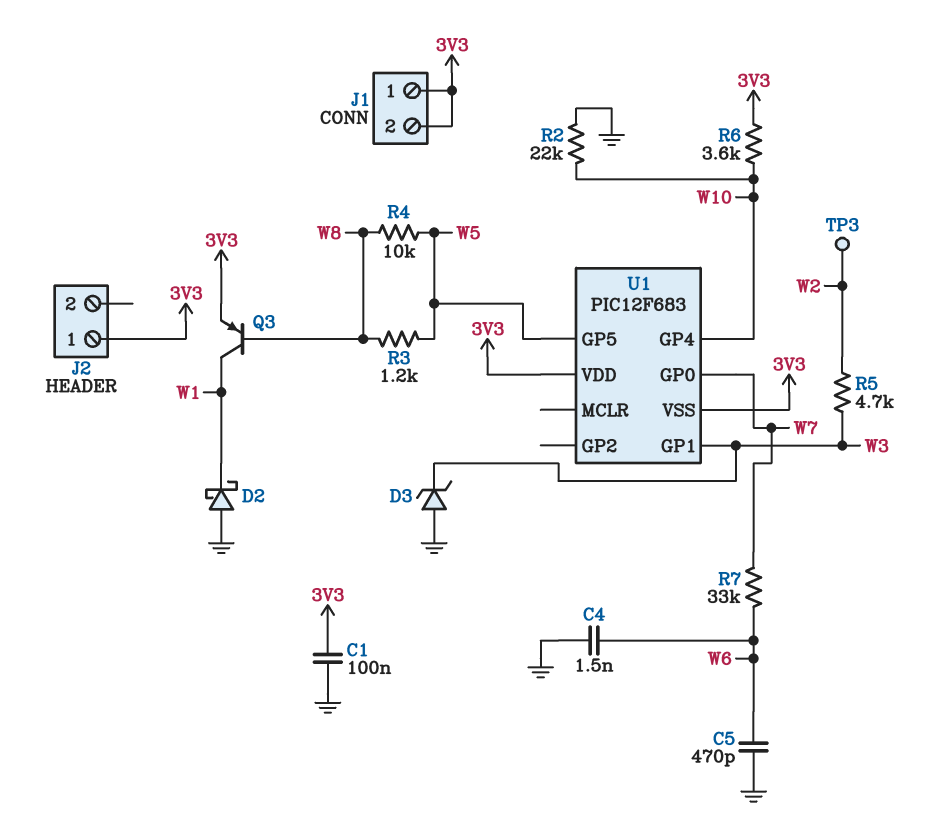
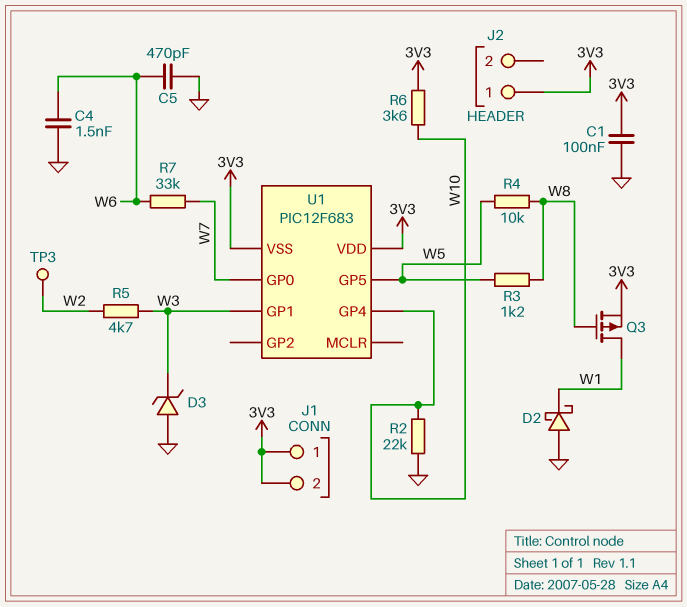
Q3: PNP (B W8, C W1, E 3V3) -> PMOS (G W8, D W1, S 3V3)

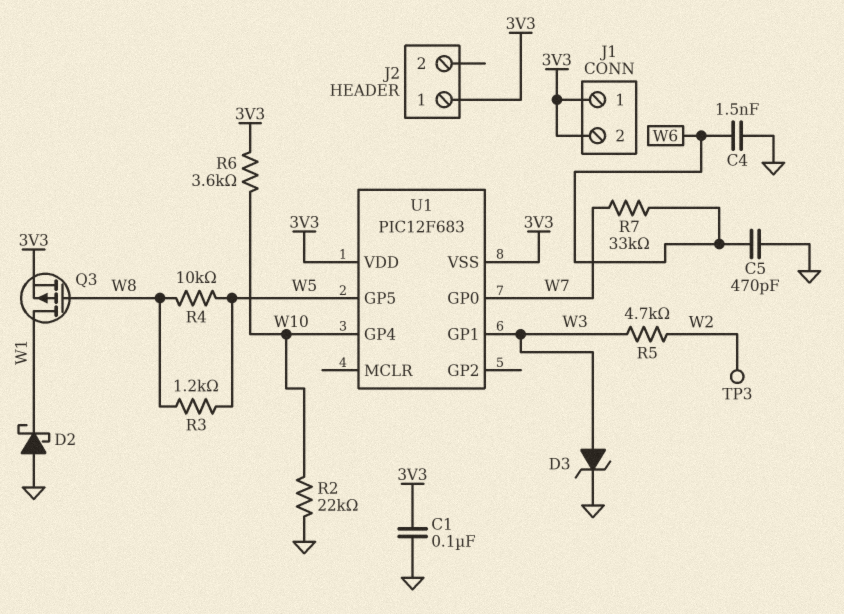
D3: zener (A GND, K W3) -> zener (A W3, K GND)

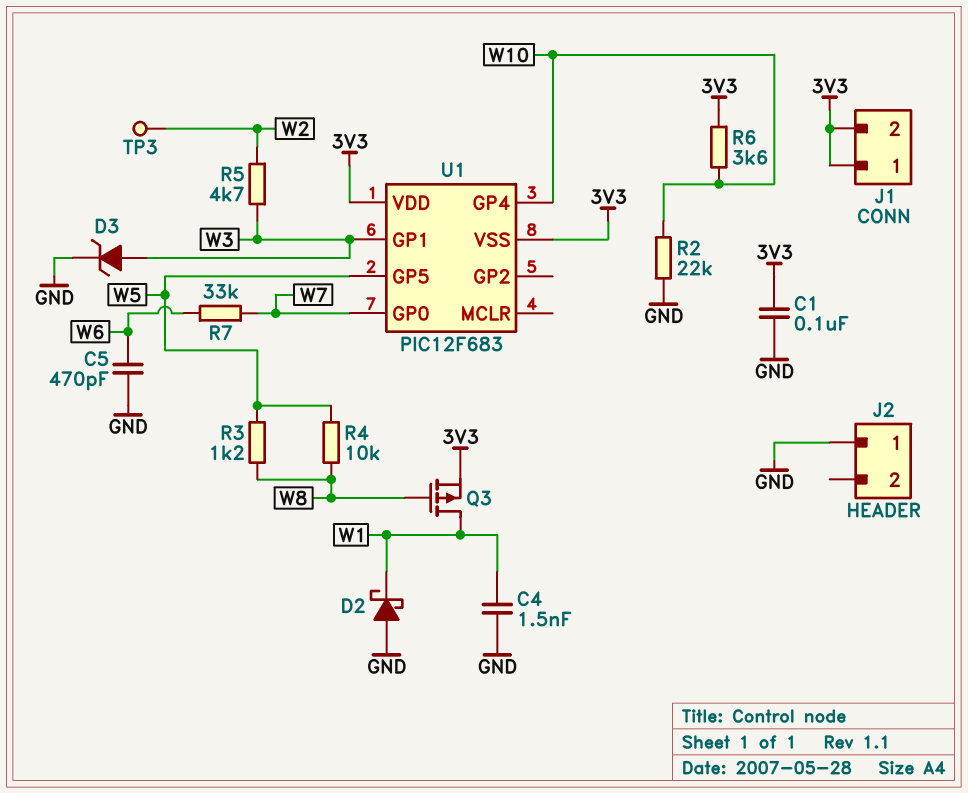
C4: 1.5nF (GND, W6) -> 1.5nF (GND, W1)
J2 pin 1: 3V3 -> GND

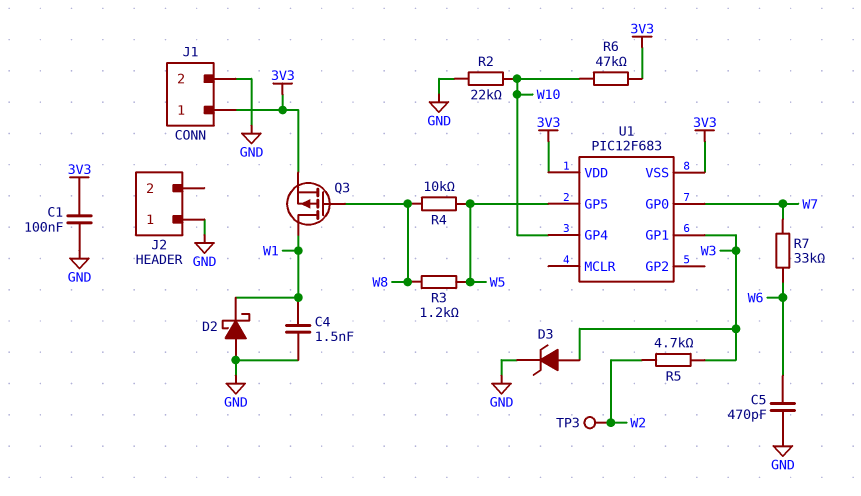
J1 pin 2: 3V3 -> GND
R6: 3.6k (3V3, W10) -> 47k (3V3, W10)

